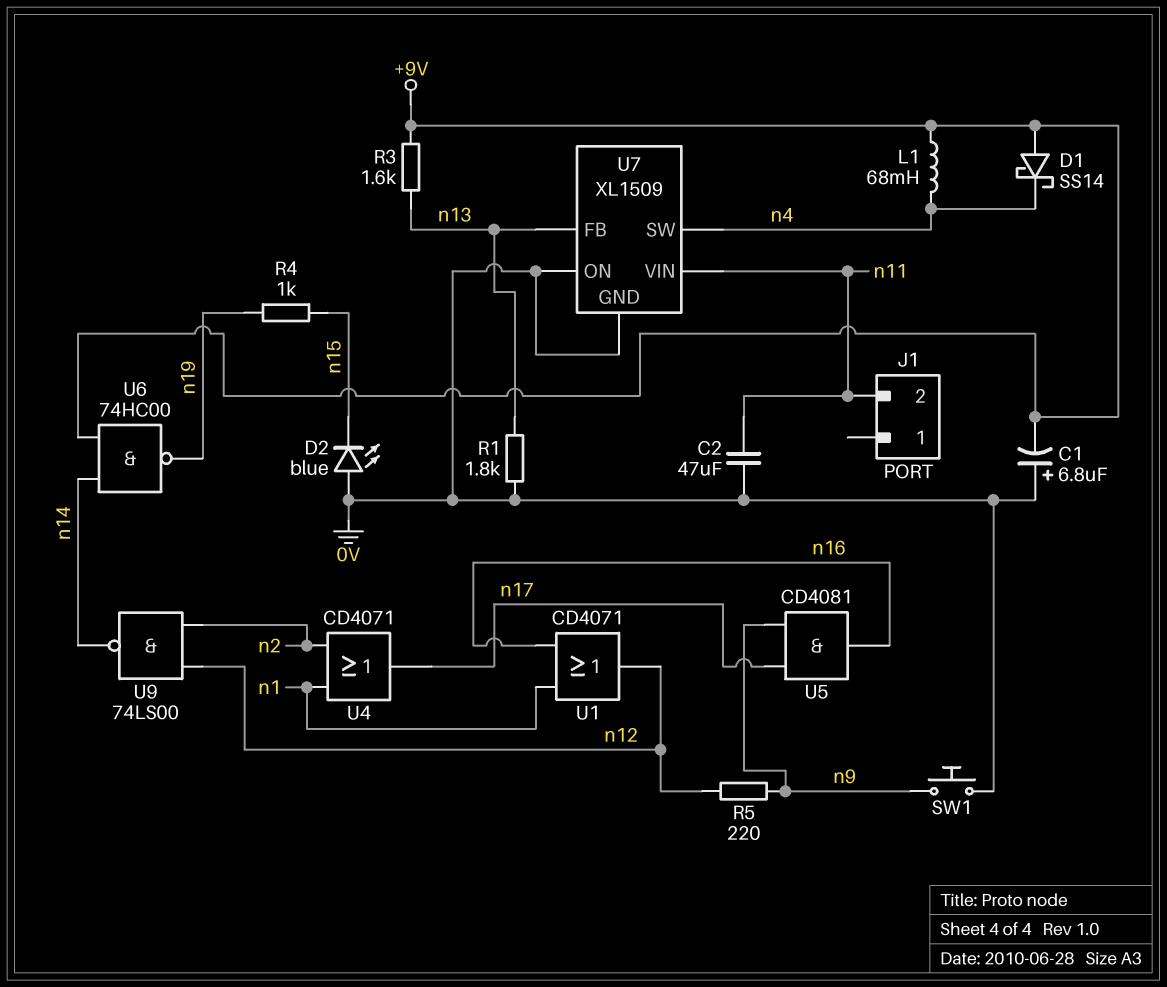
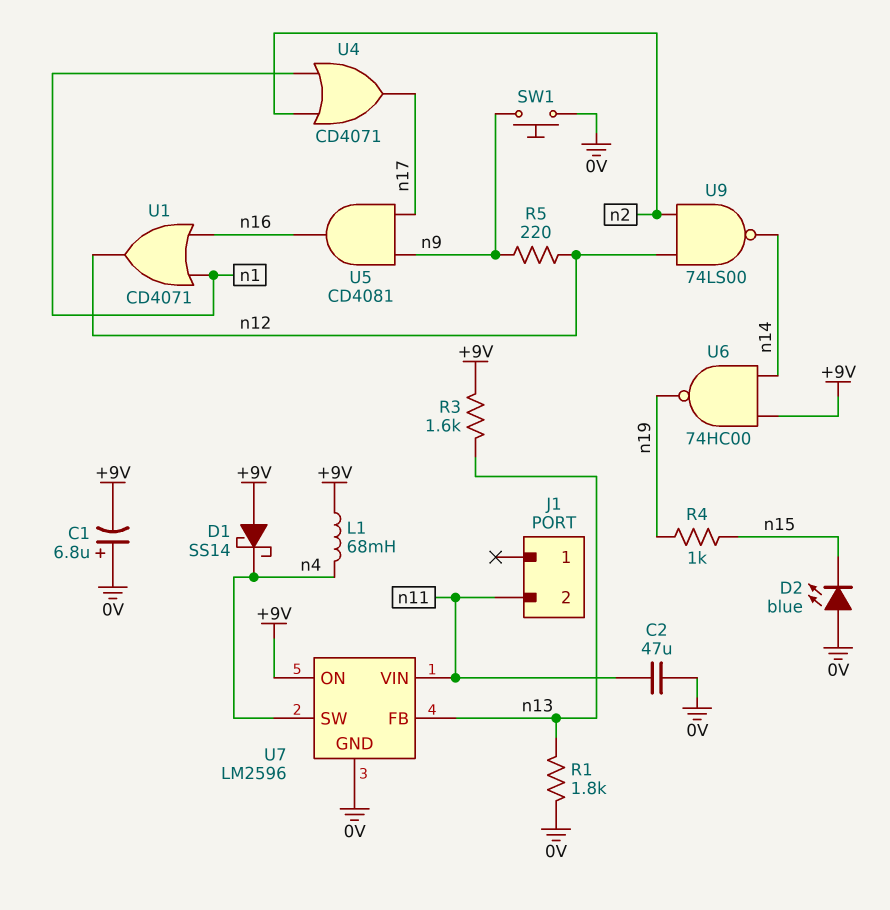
U7: XL1509 -> LM2596
U7 pin ON: 0V -> +9V

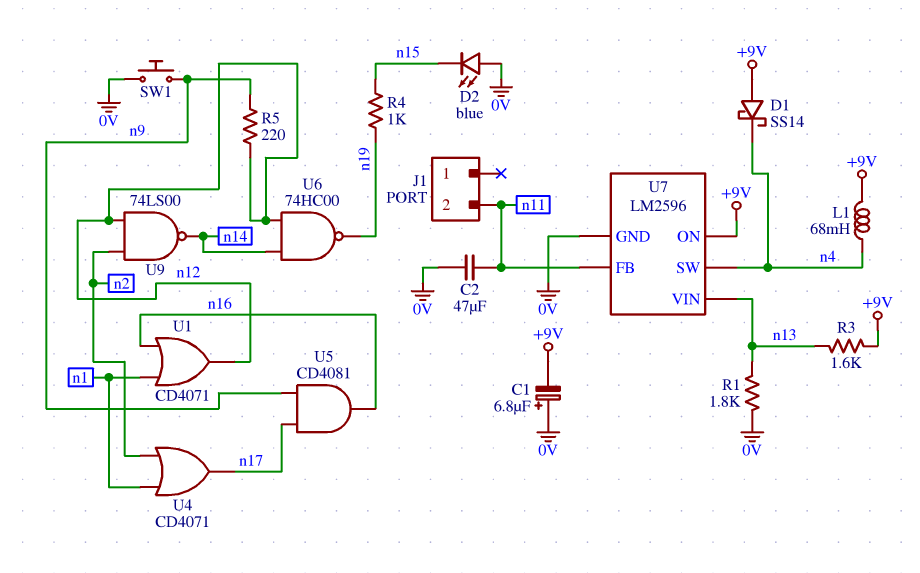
U6: NAND 74HC00 (in +9V, in n14, out n19) -> NAND 74HC00 (in n12, in n14, out n19)
U7 pin FB: n13 -> n11
U7 pin VIN: n11 -> n13

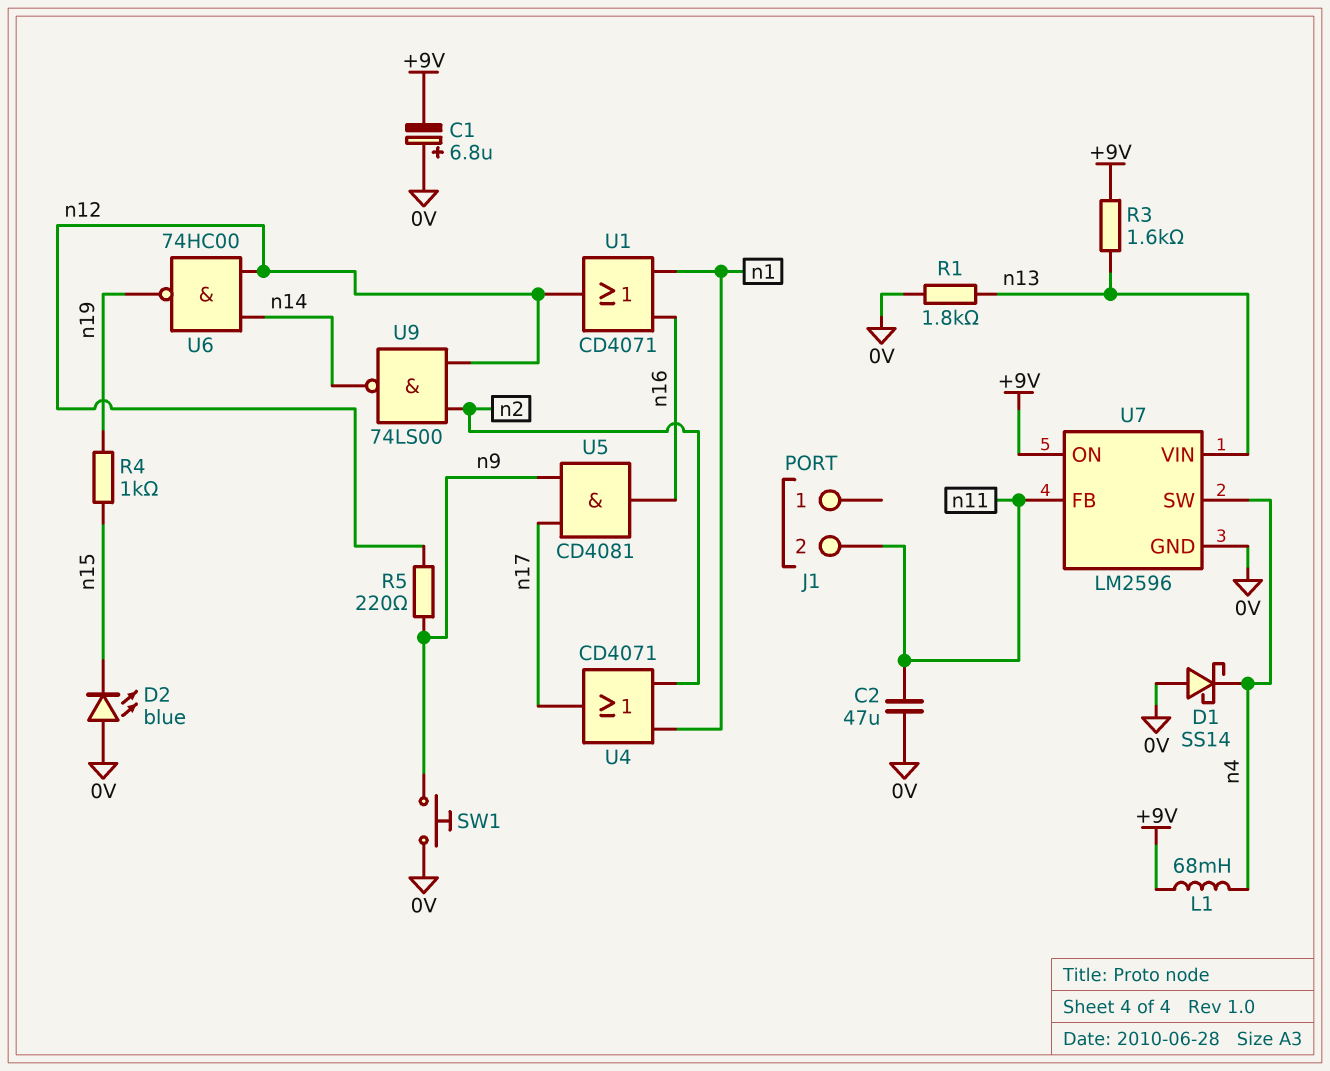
D1: schottky SS14 (A +9V, K n4) -> schottky SS14 (A 0V, K n4)

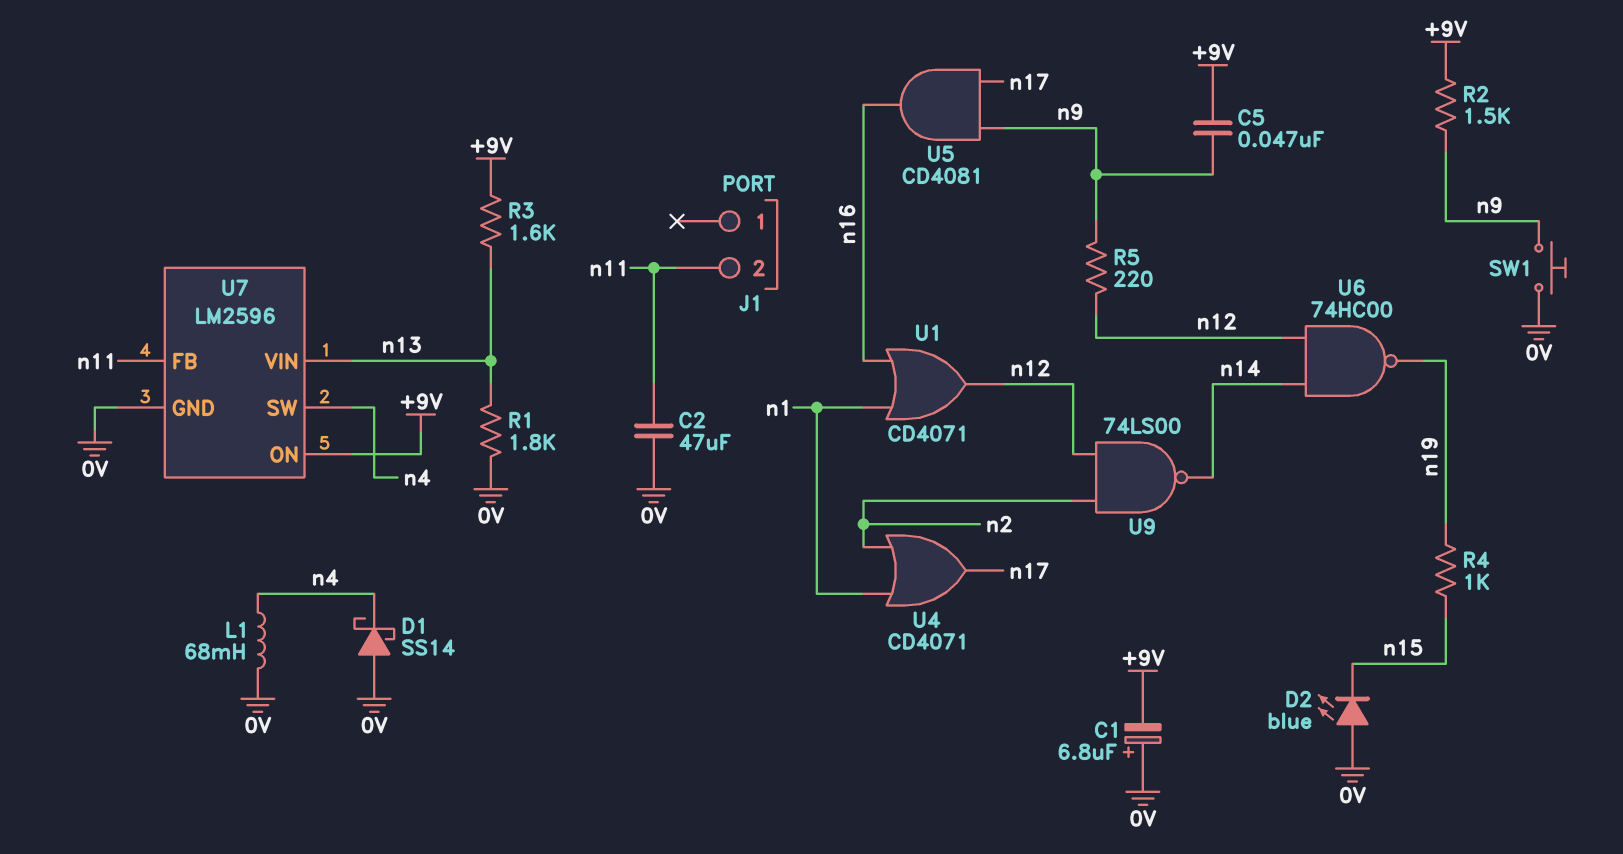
C5: none -> 47nF (+9V, n9)
L1: 68mH (+9V, n4) -> 68mH (0V, n4)
R2: none -> 1.5k (+9V, n9)

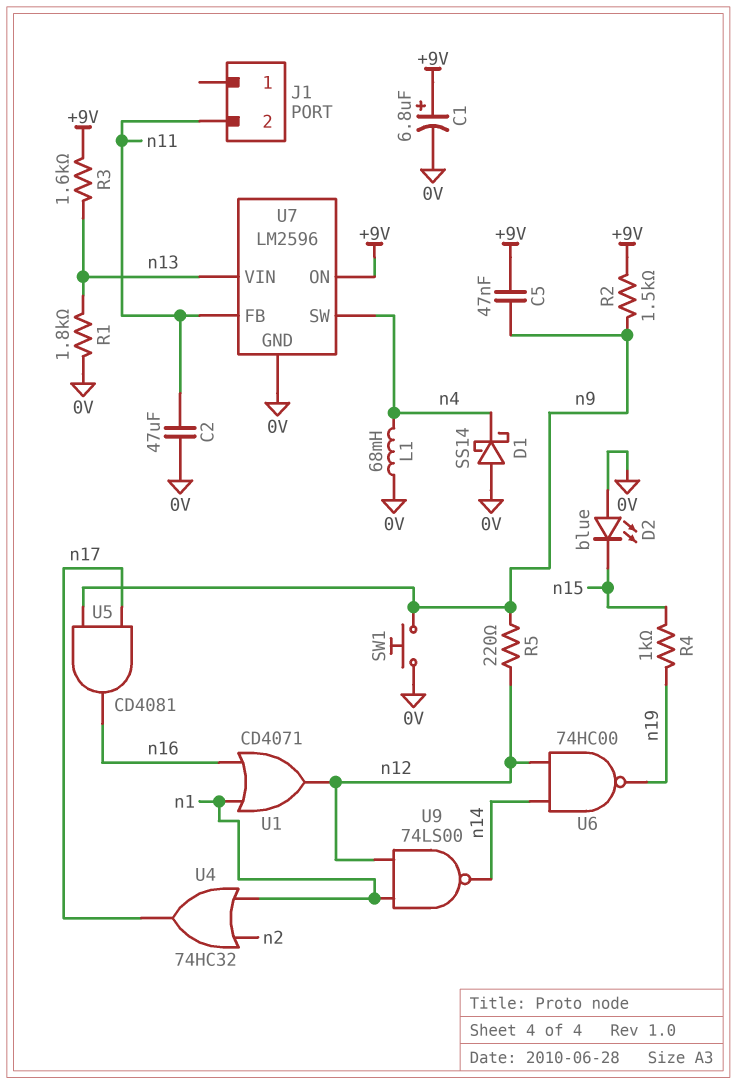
C1: 6.8uF (plus 0V, minus +9V) -> 6.8uF (plus +9V, minus 0V)
U4: OR CD4071 (in n1, in n2, out n17) -> OR 74HC32 (in n1, in n2, out n17)
U9: NAND 74LS00 (in n2, in n12, out n14) -> NAND 74LS00 (in n1, in n12, out n14)

